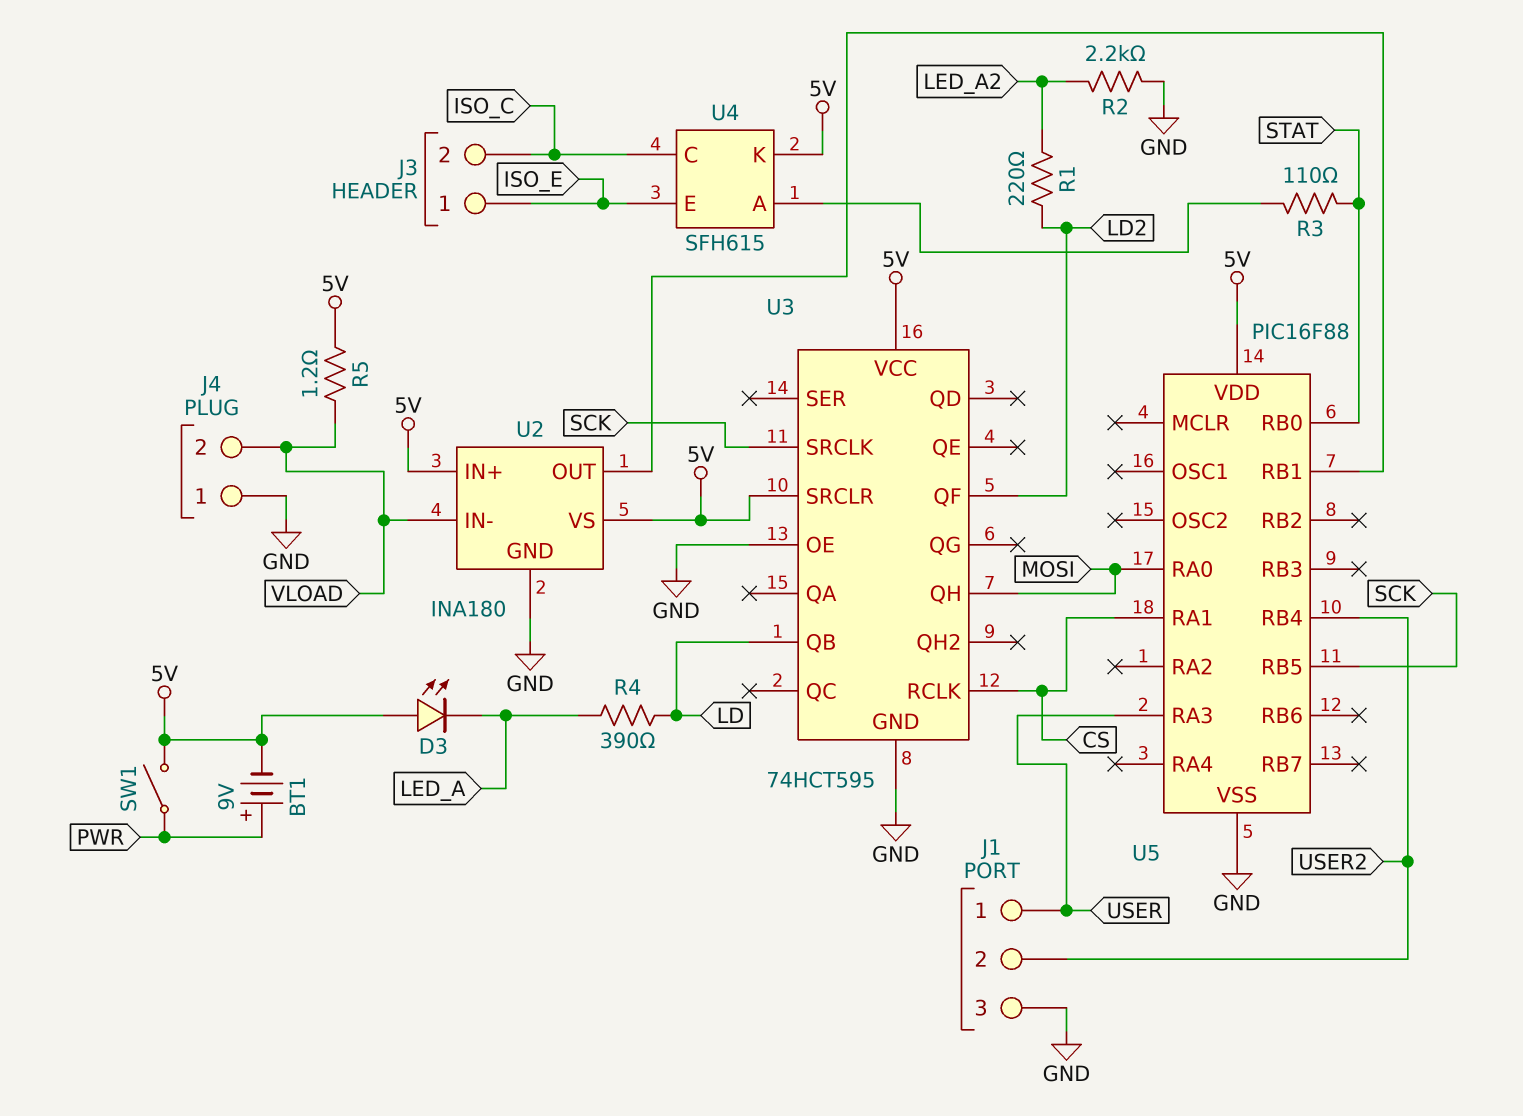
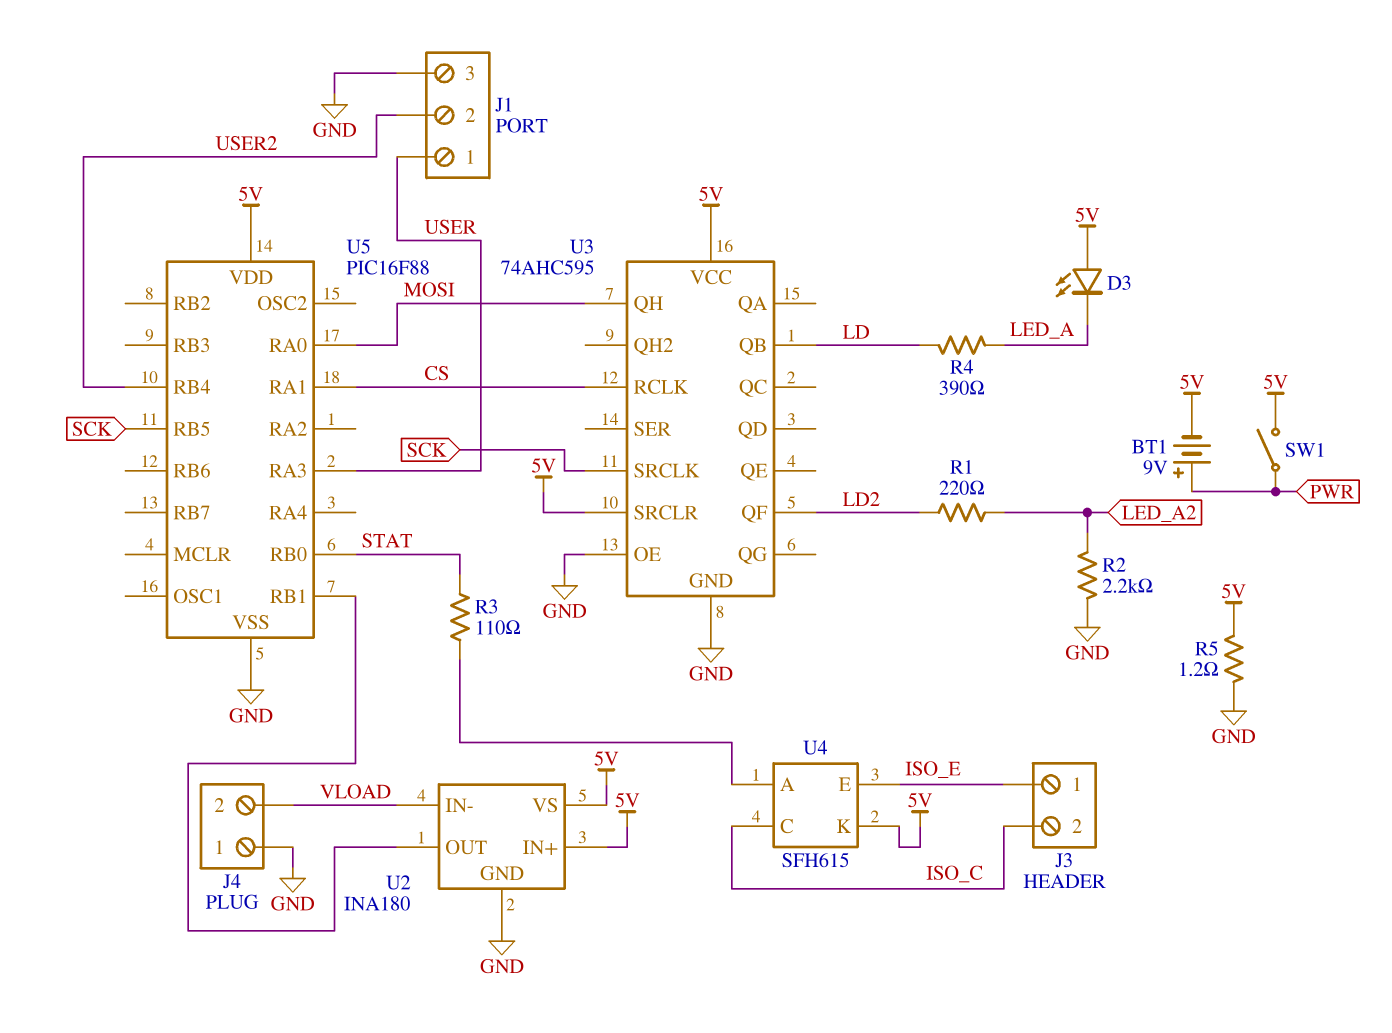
R5: 1.2 (5V, VLOAD) -> 1.2 (5V, GND)
U3: 74HCT595 -> 74AHC595

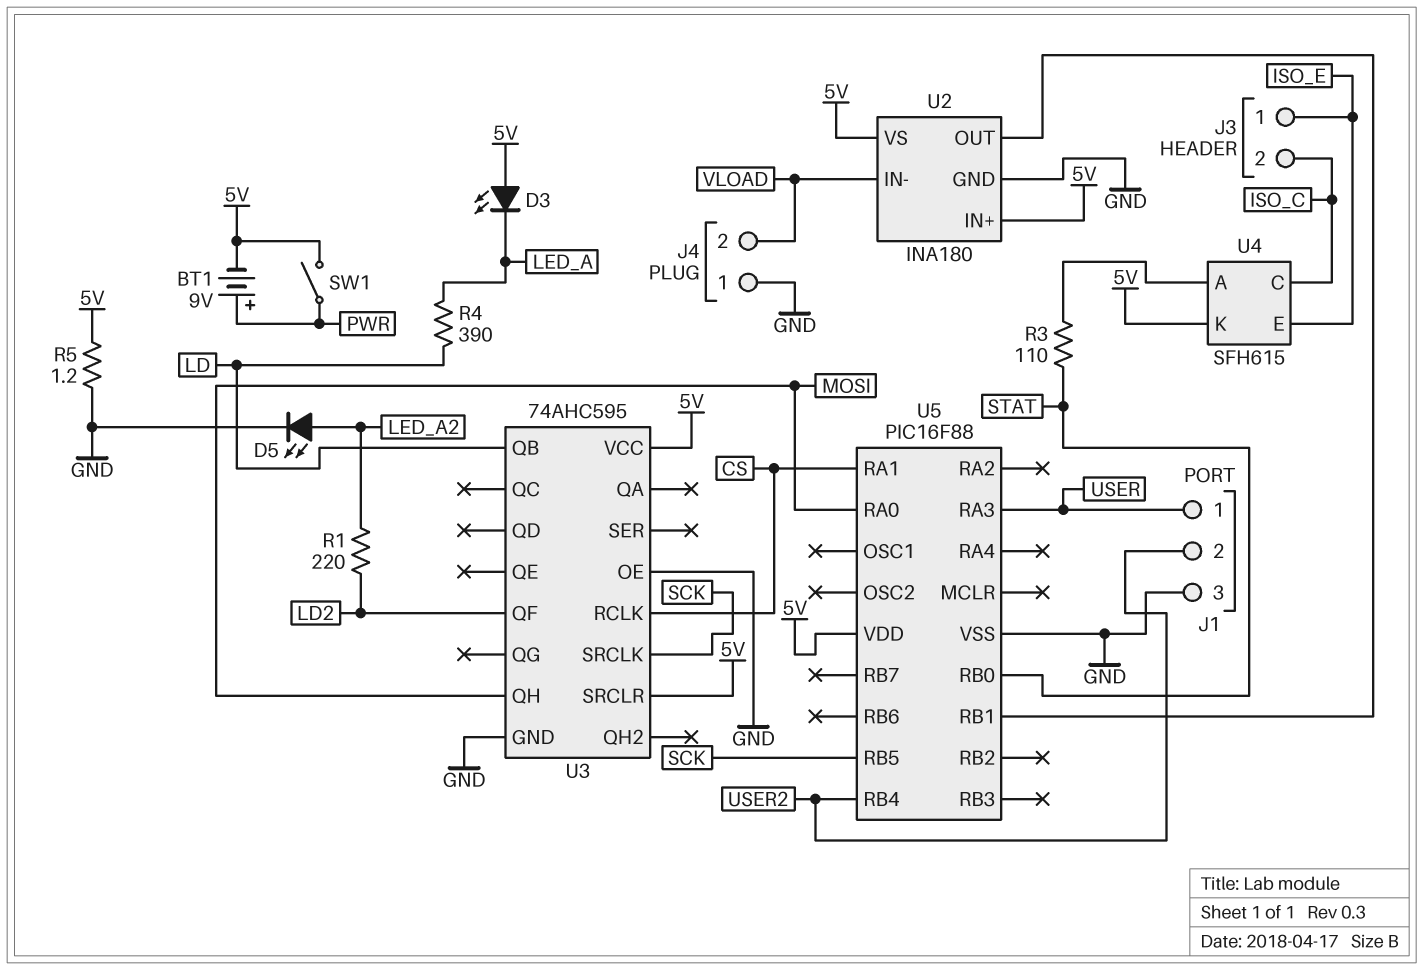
D5: none -> LED (A LED_A2, K GND)
R2: 2.2k (GND, LED_A2) -> none

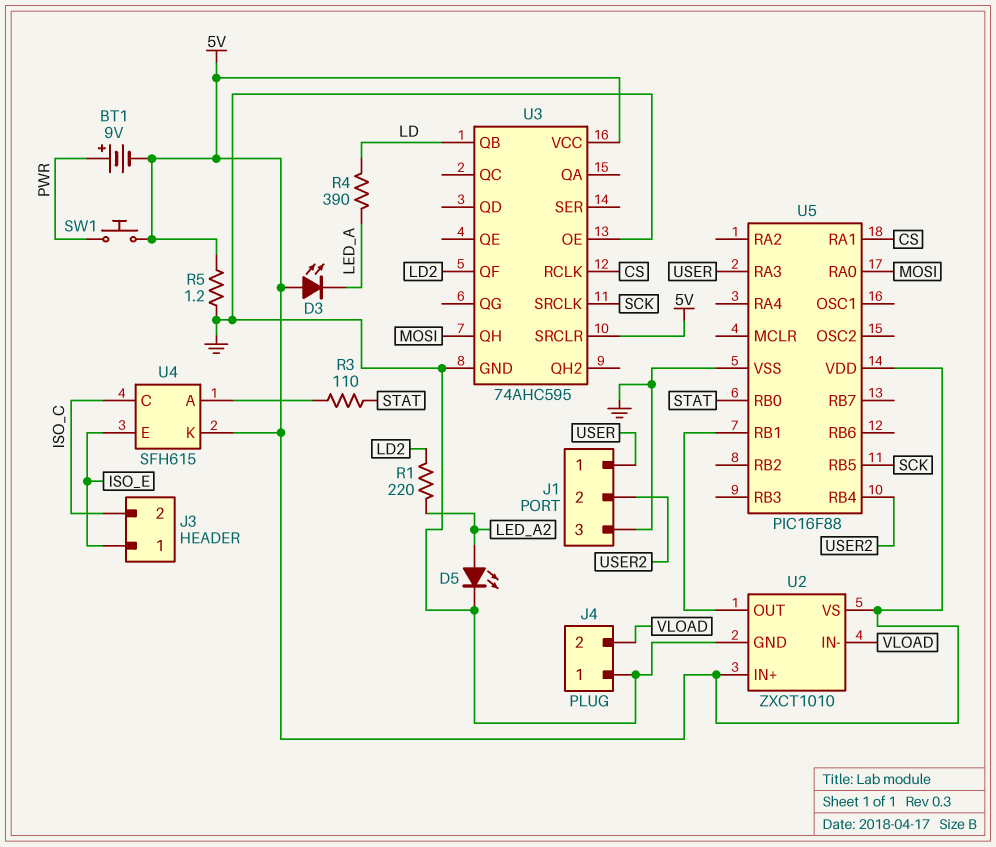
SW1: switch (5V, PWR) -> button (5V, PWR)
U2: INA180 -> ZXCT1010

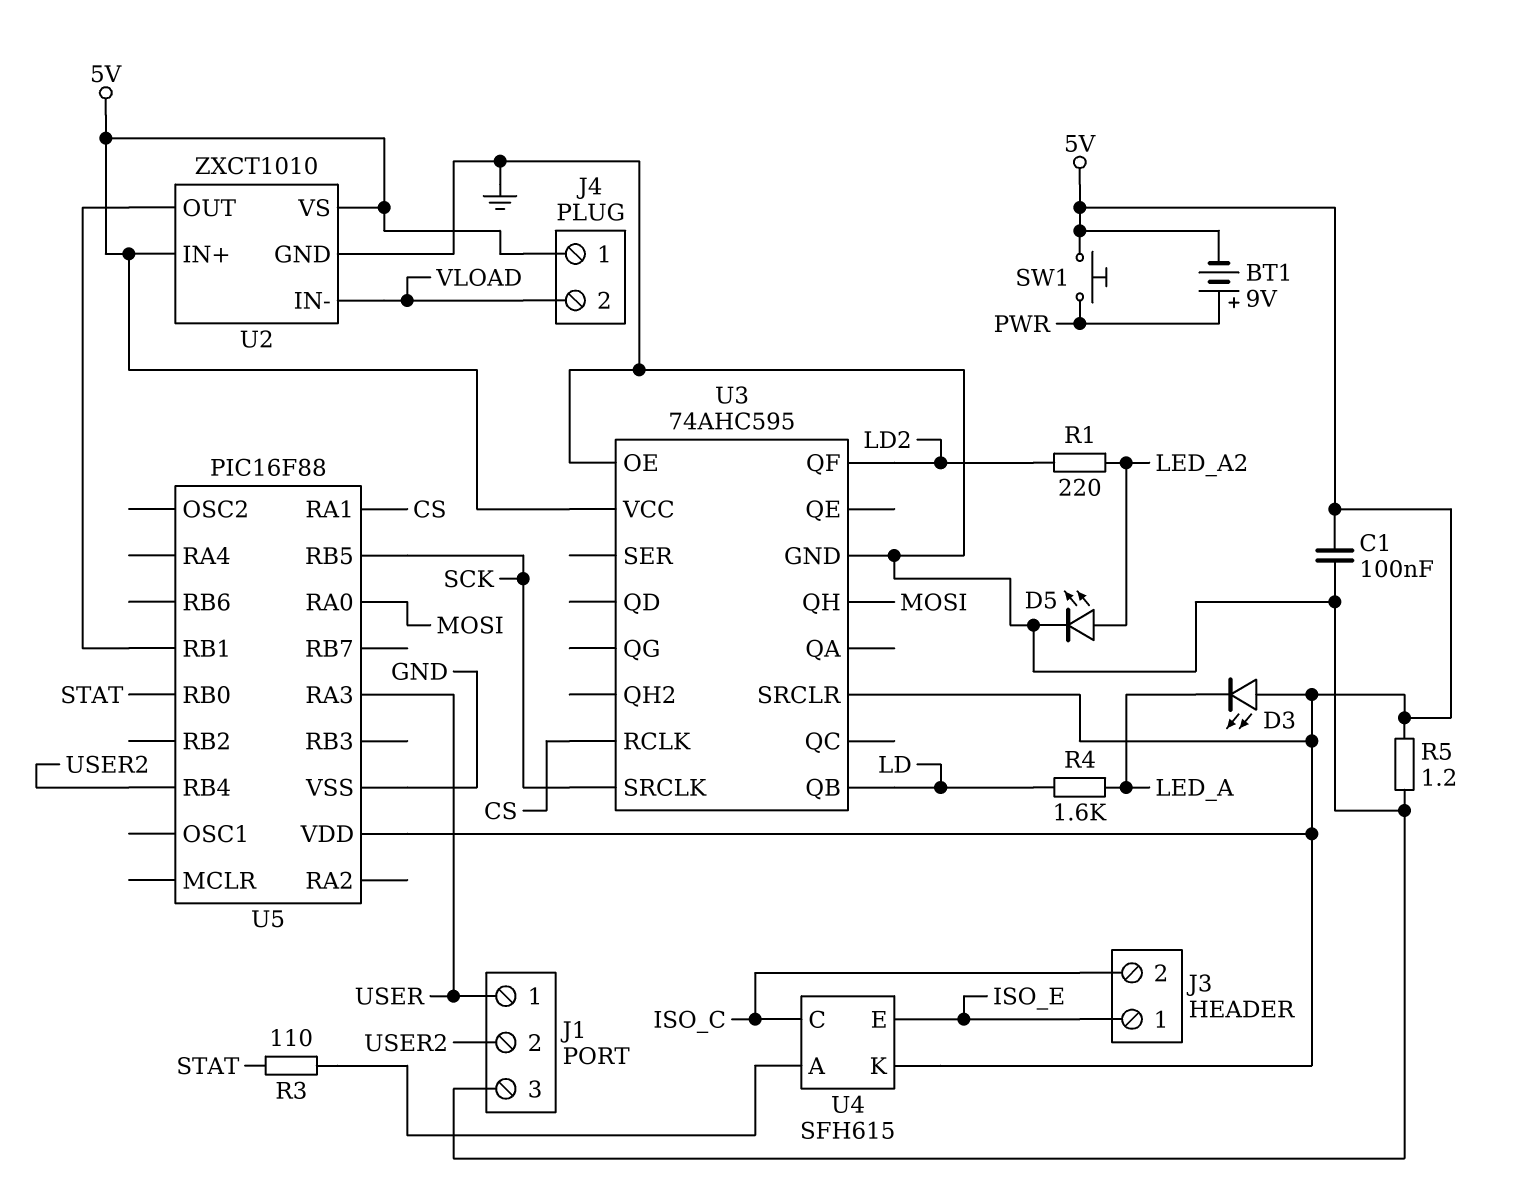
C1: none -> 100nF (5V, GND)
J4 pin 1: GND -> 5V
R4: 390 (LD, LED_A) -> 1.6k (LD, LED_A)

